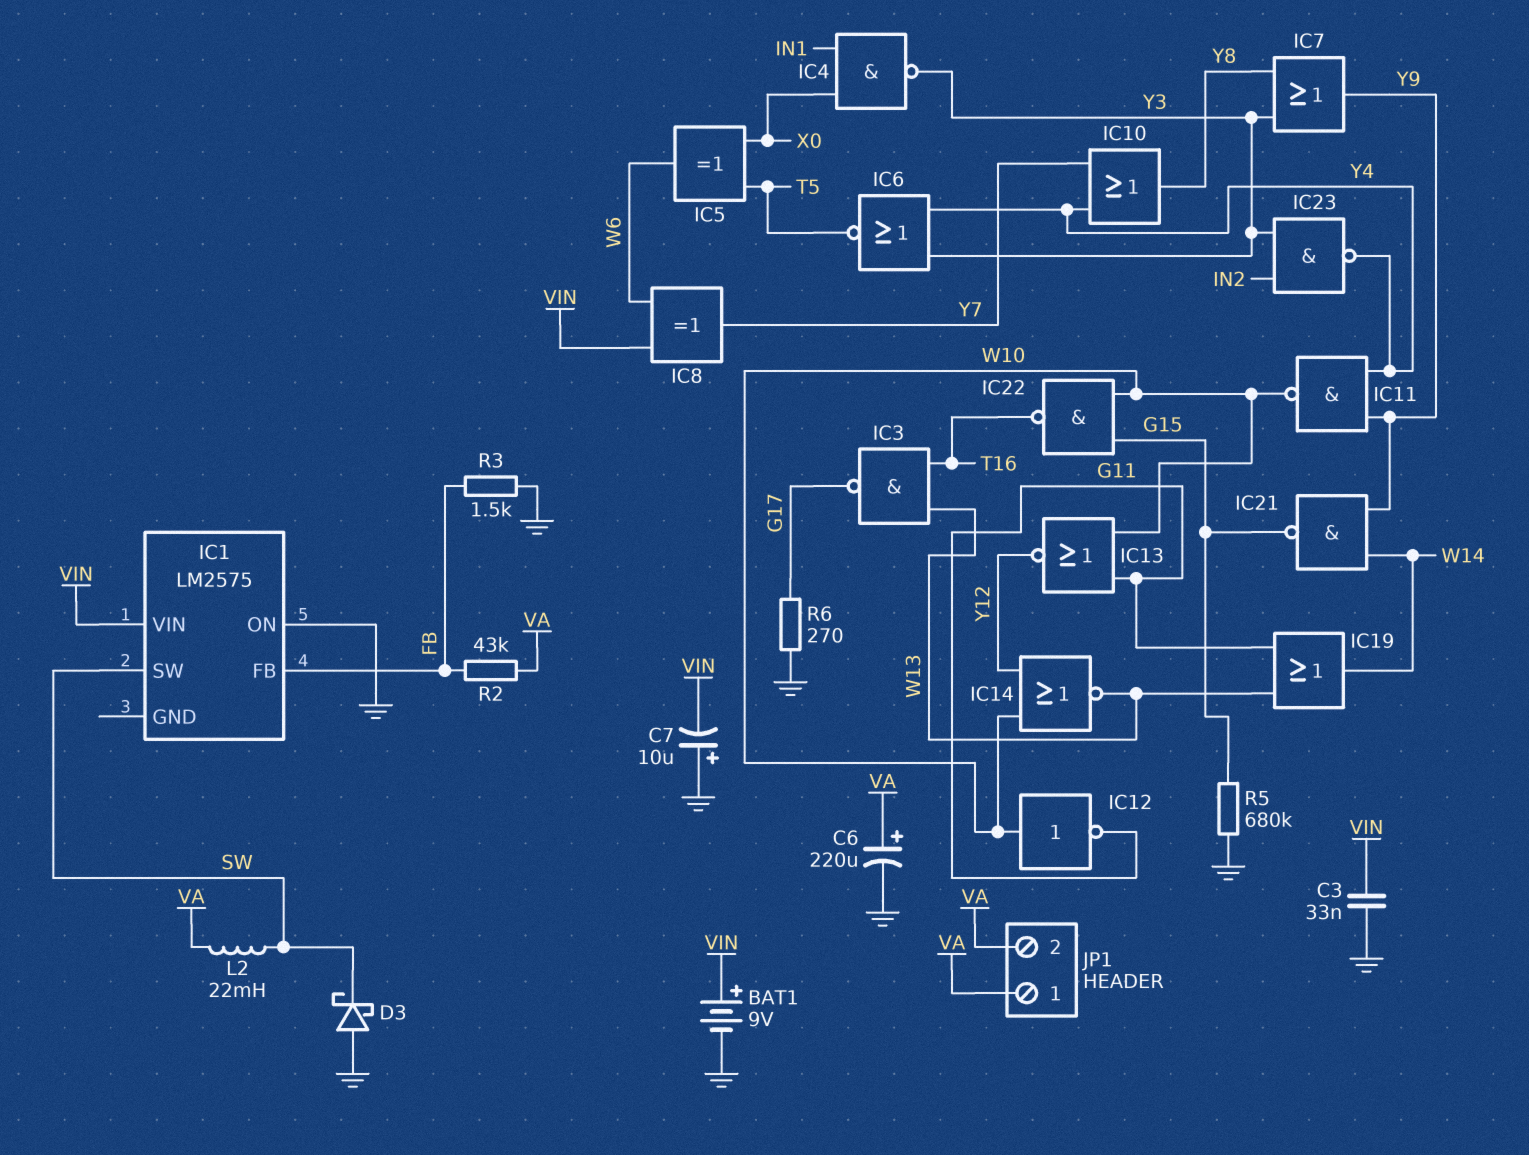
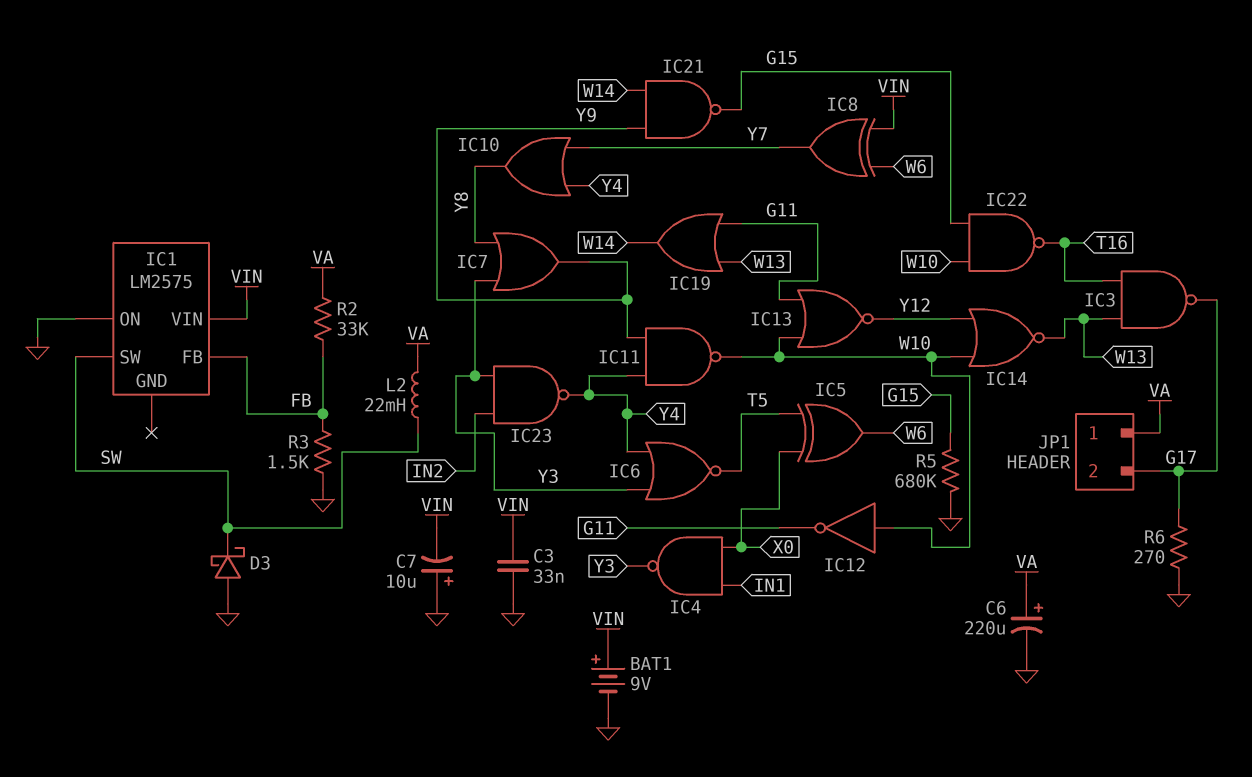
JP1 pin 2: VA -> G17
R2: 43k (FB, VA) -> 33k (FB, VA)

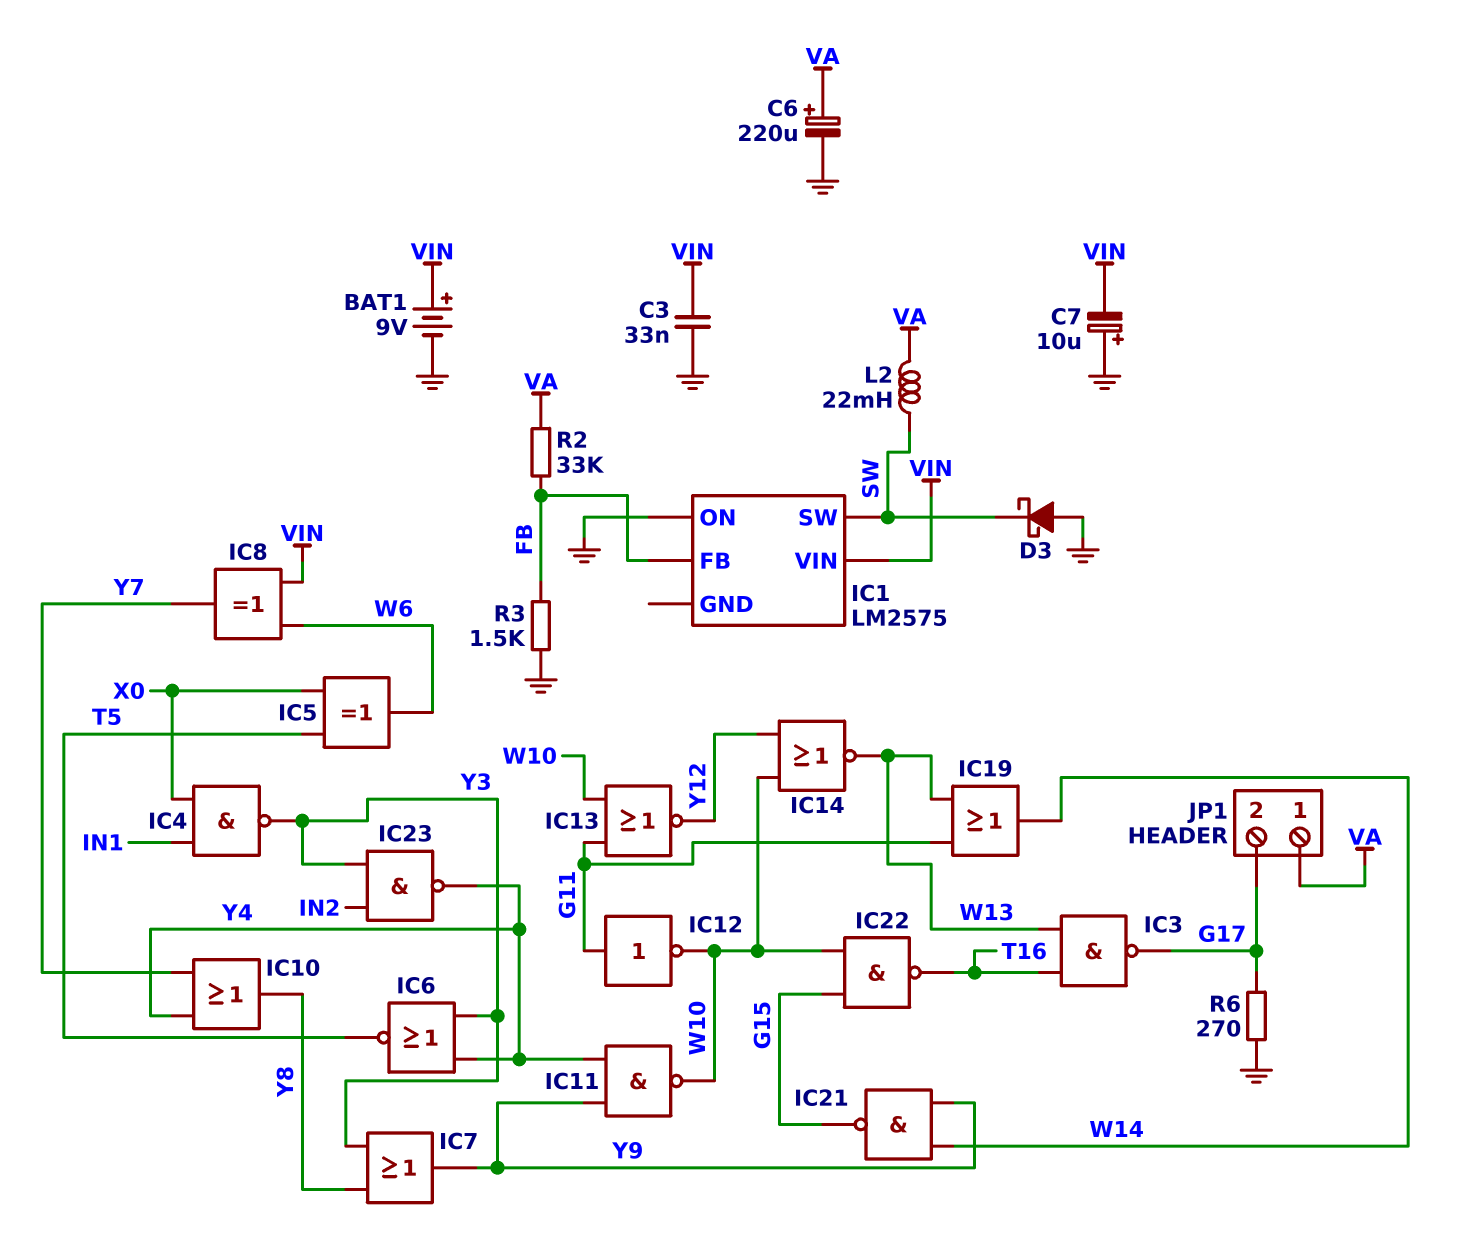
IC12: NOT (in W10, out G11) -> NOT (in G11, out W10)
R5: 680k (G15, GND) -> none

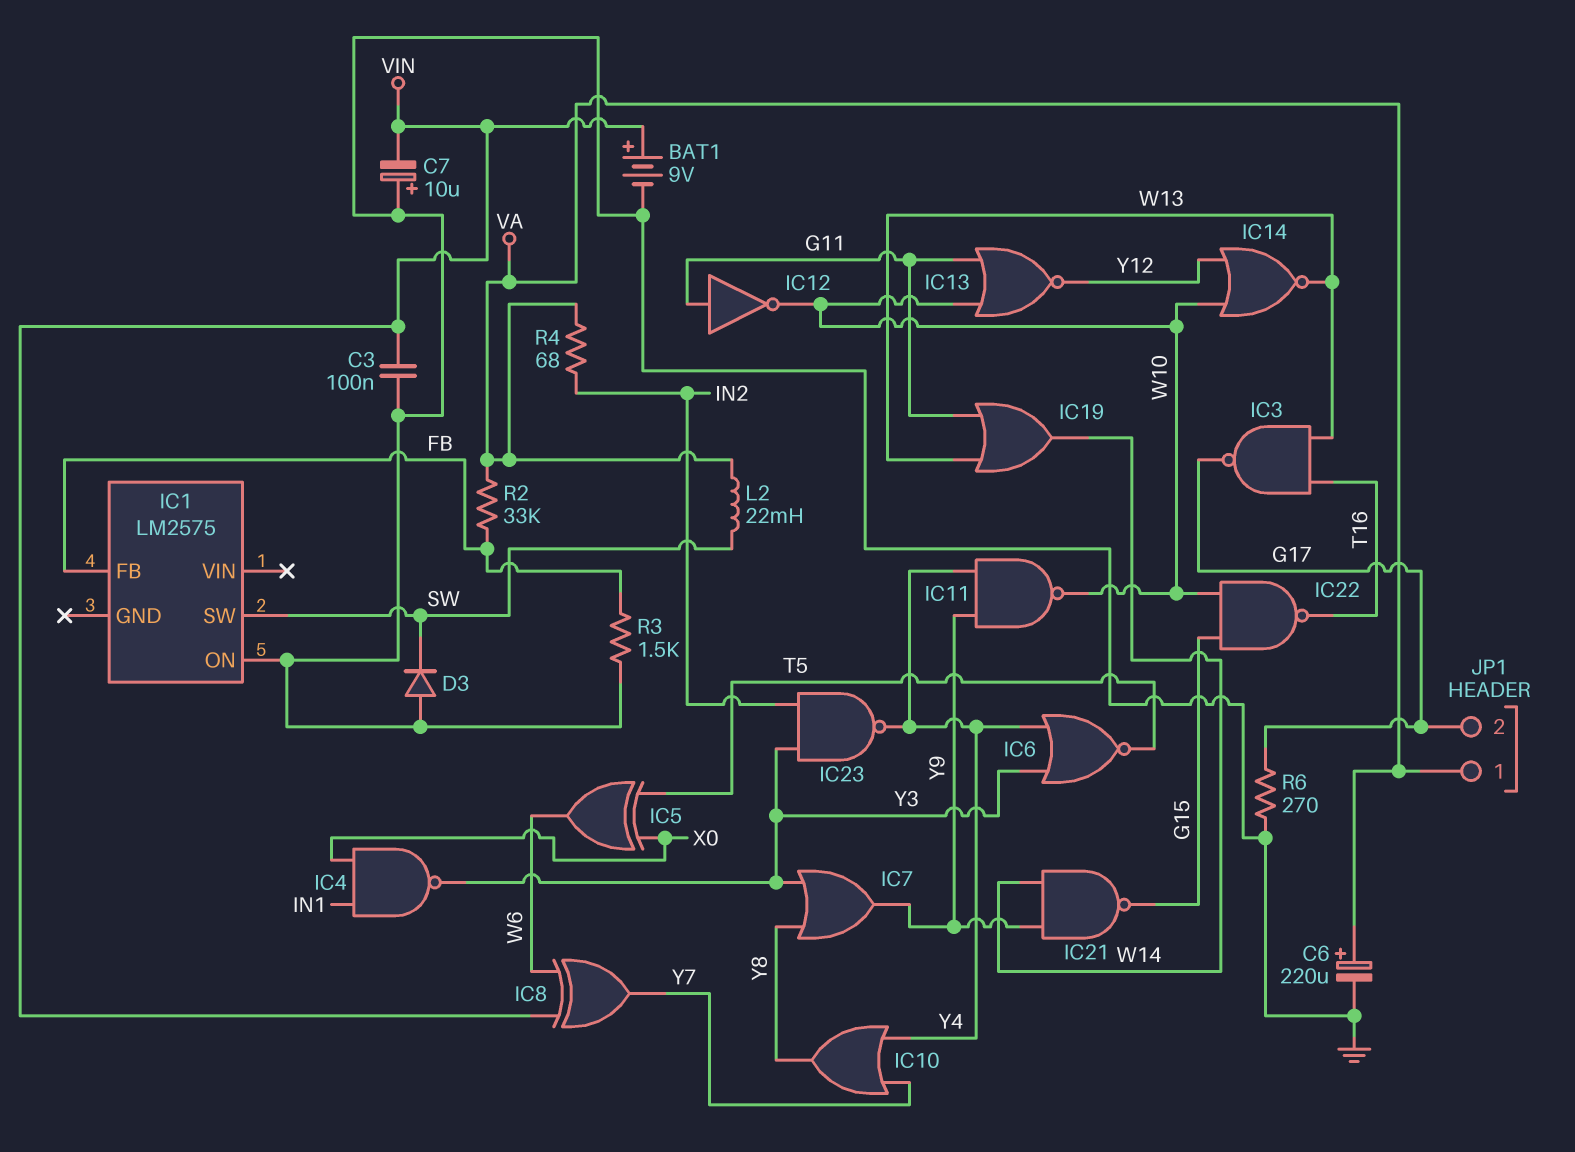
C3: 33nF (GND, VIN) -> 100nF (GND, VIN)
D3: schottky (A GND, K SW) -> diode (A GND, K SW)
IC1 pin VIN: VIN -> none
R4: none -> 68 (IN2, VA)

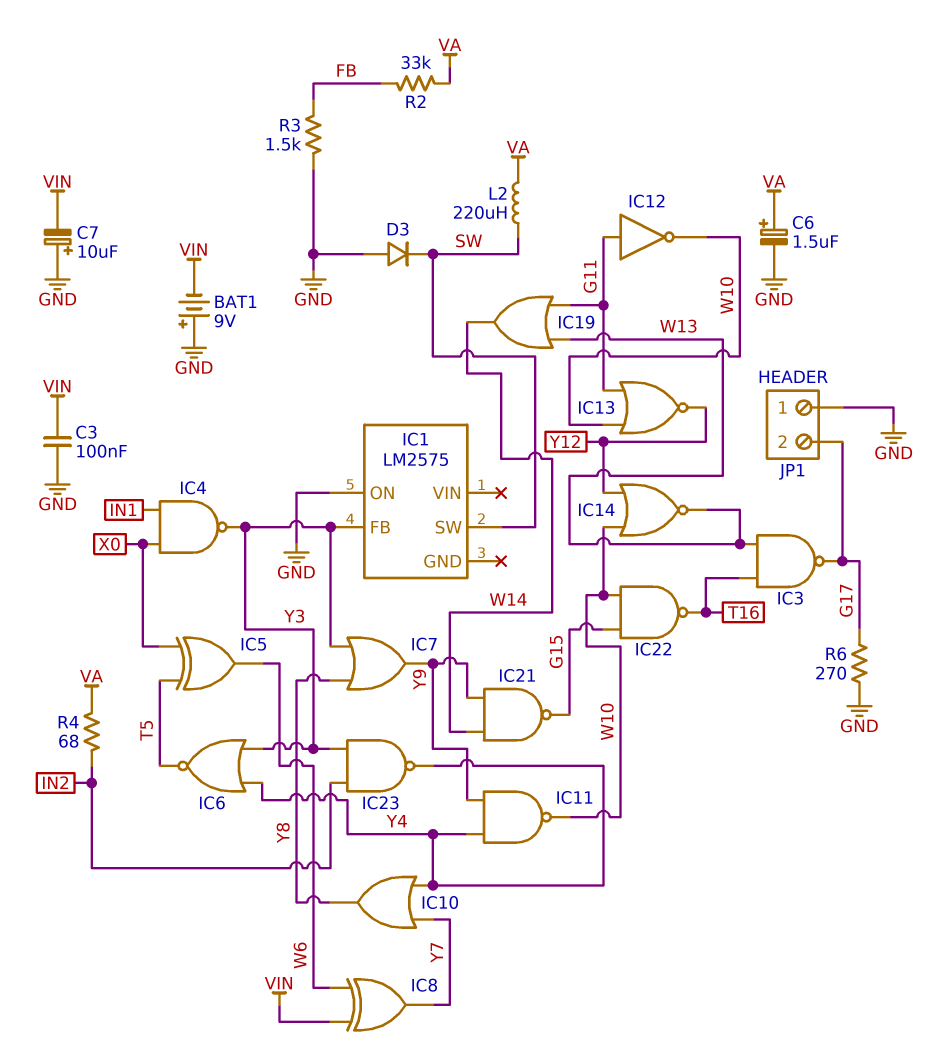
BAT1: 9V (plus VIN, minus GND) -> 9V (plus GND, minus VIN)
C6: 220uF (plus VA, minus GND) -> 1.5uF (plus VA, minus GND)
IC1 pin FB: FB -> Y3
JP1 pin 1: VA -> GND
L2: 22mH (SW, VA) -> 220uH (SW, VA)

